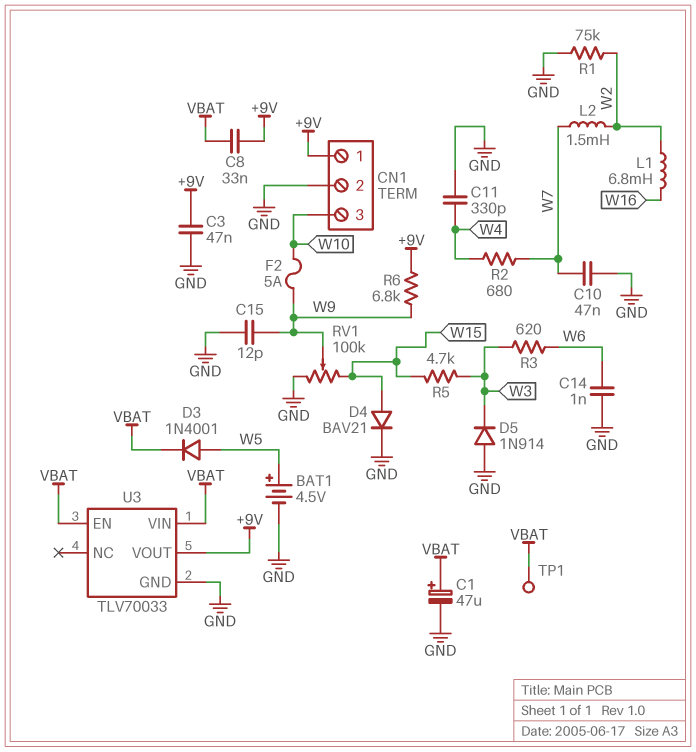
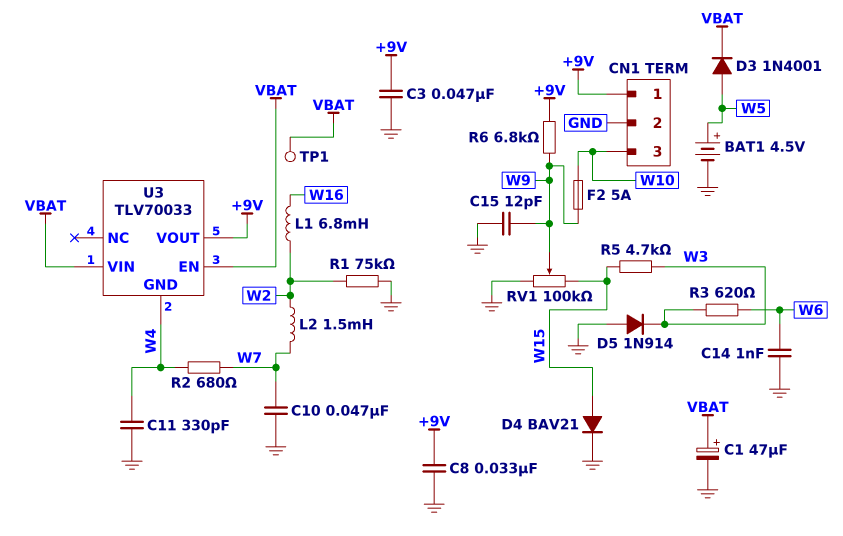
C8: 33nF (+9V, VBAT) -> 33nF (+9V, GND)
U3 pin GND: GND -> W4

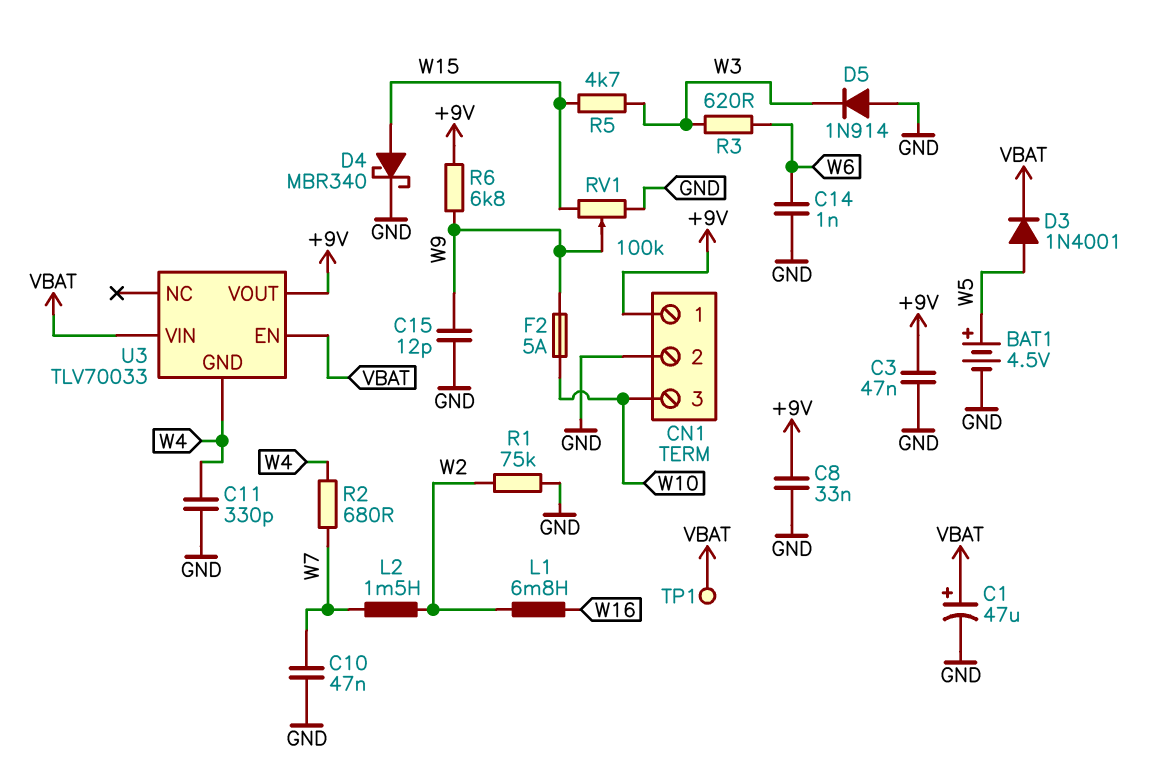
D4: diode BAV21 (A W15, K GND) -> schottky MBR340 (A W15, K GND)

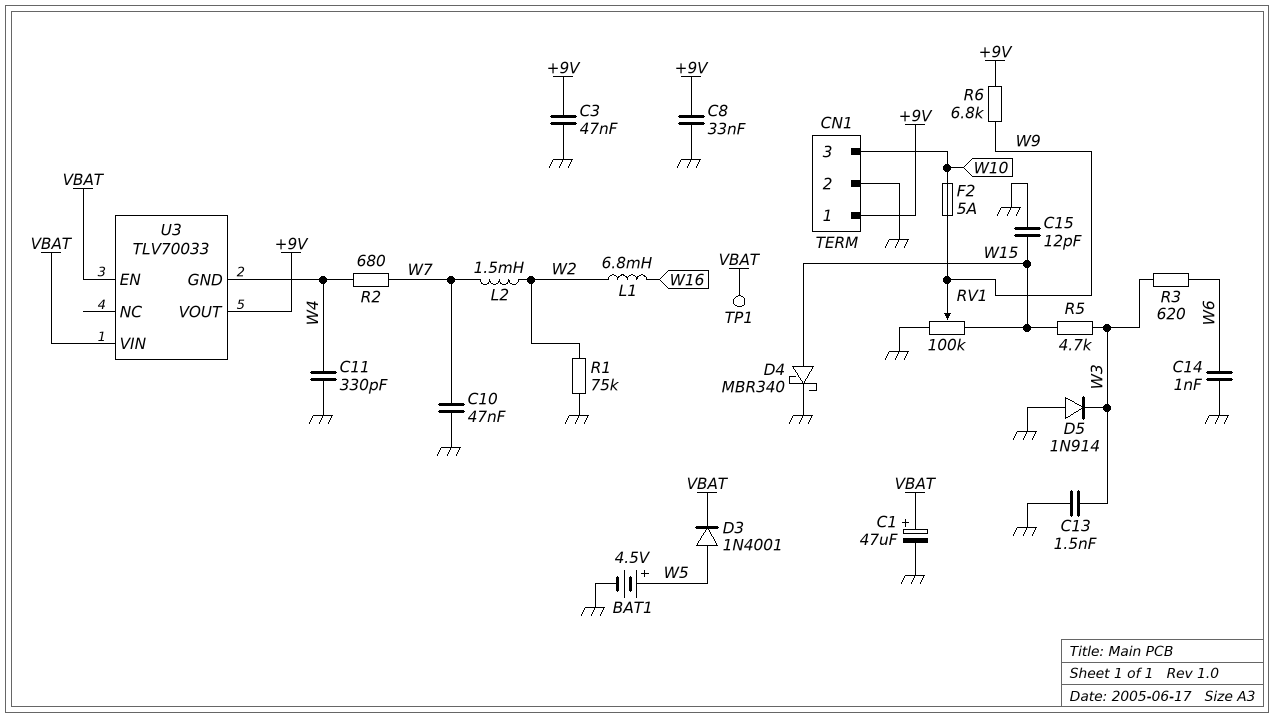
C13: none -> 1.5nF (GND, W3)
C15: 12pF (GND, W9) -> 12pF (GND, W15)

